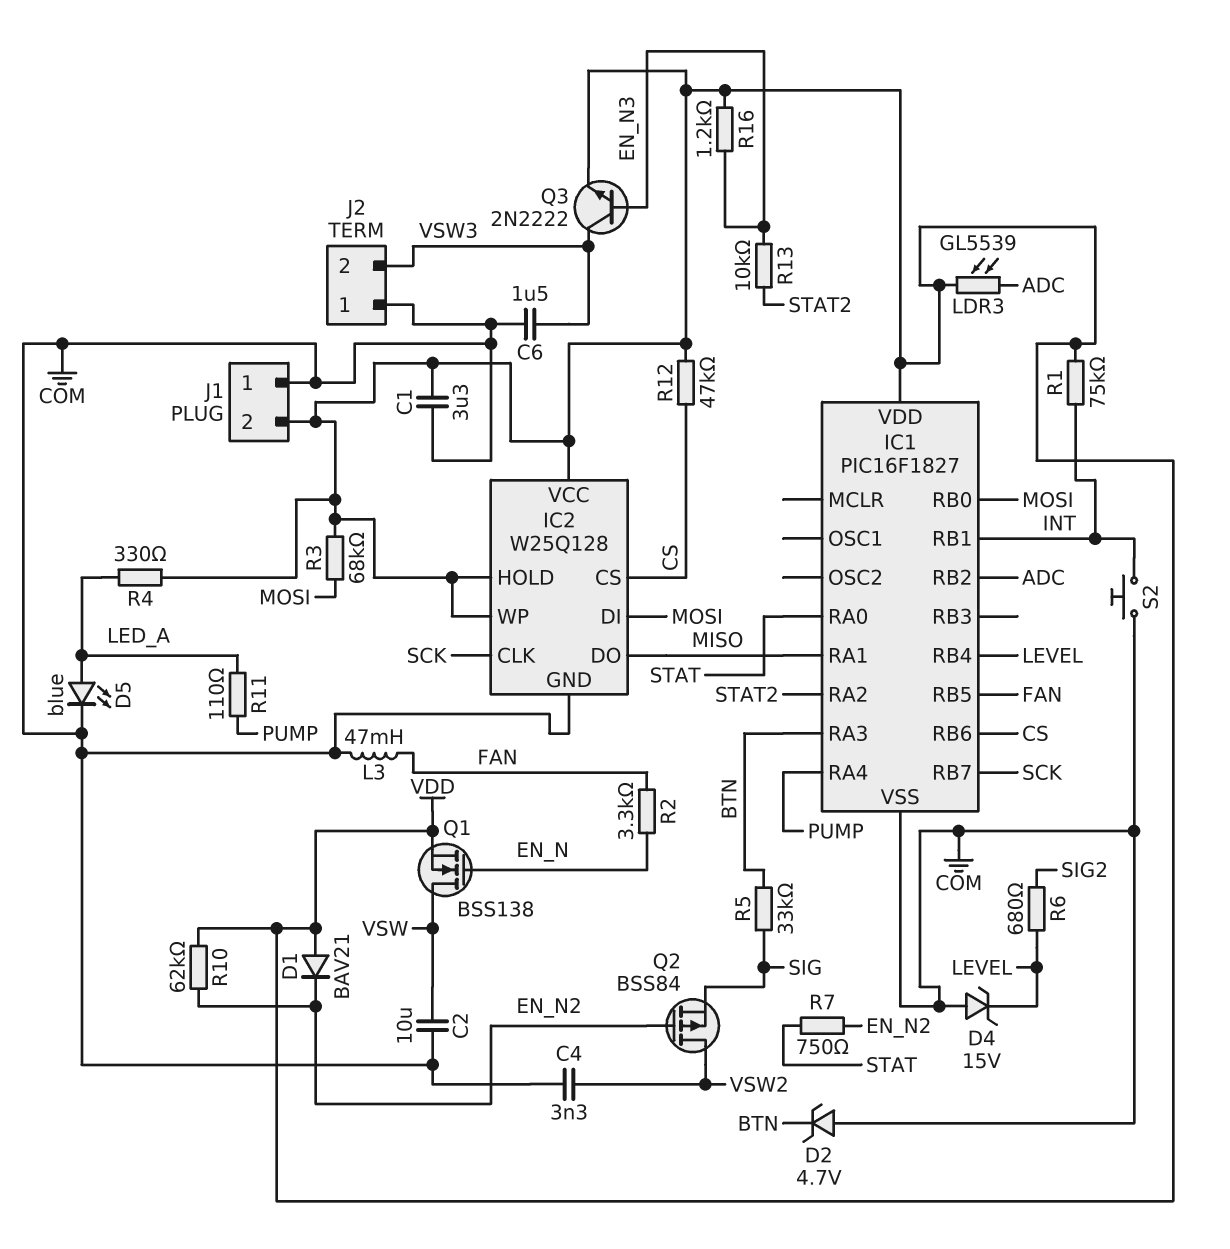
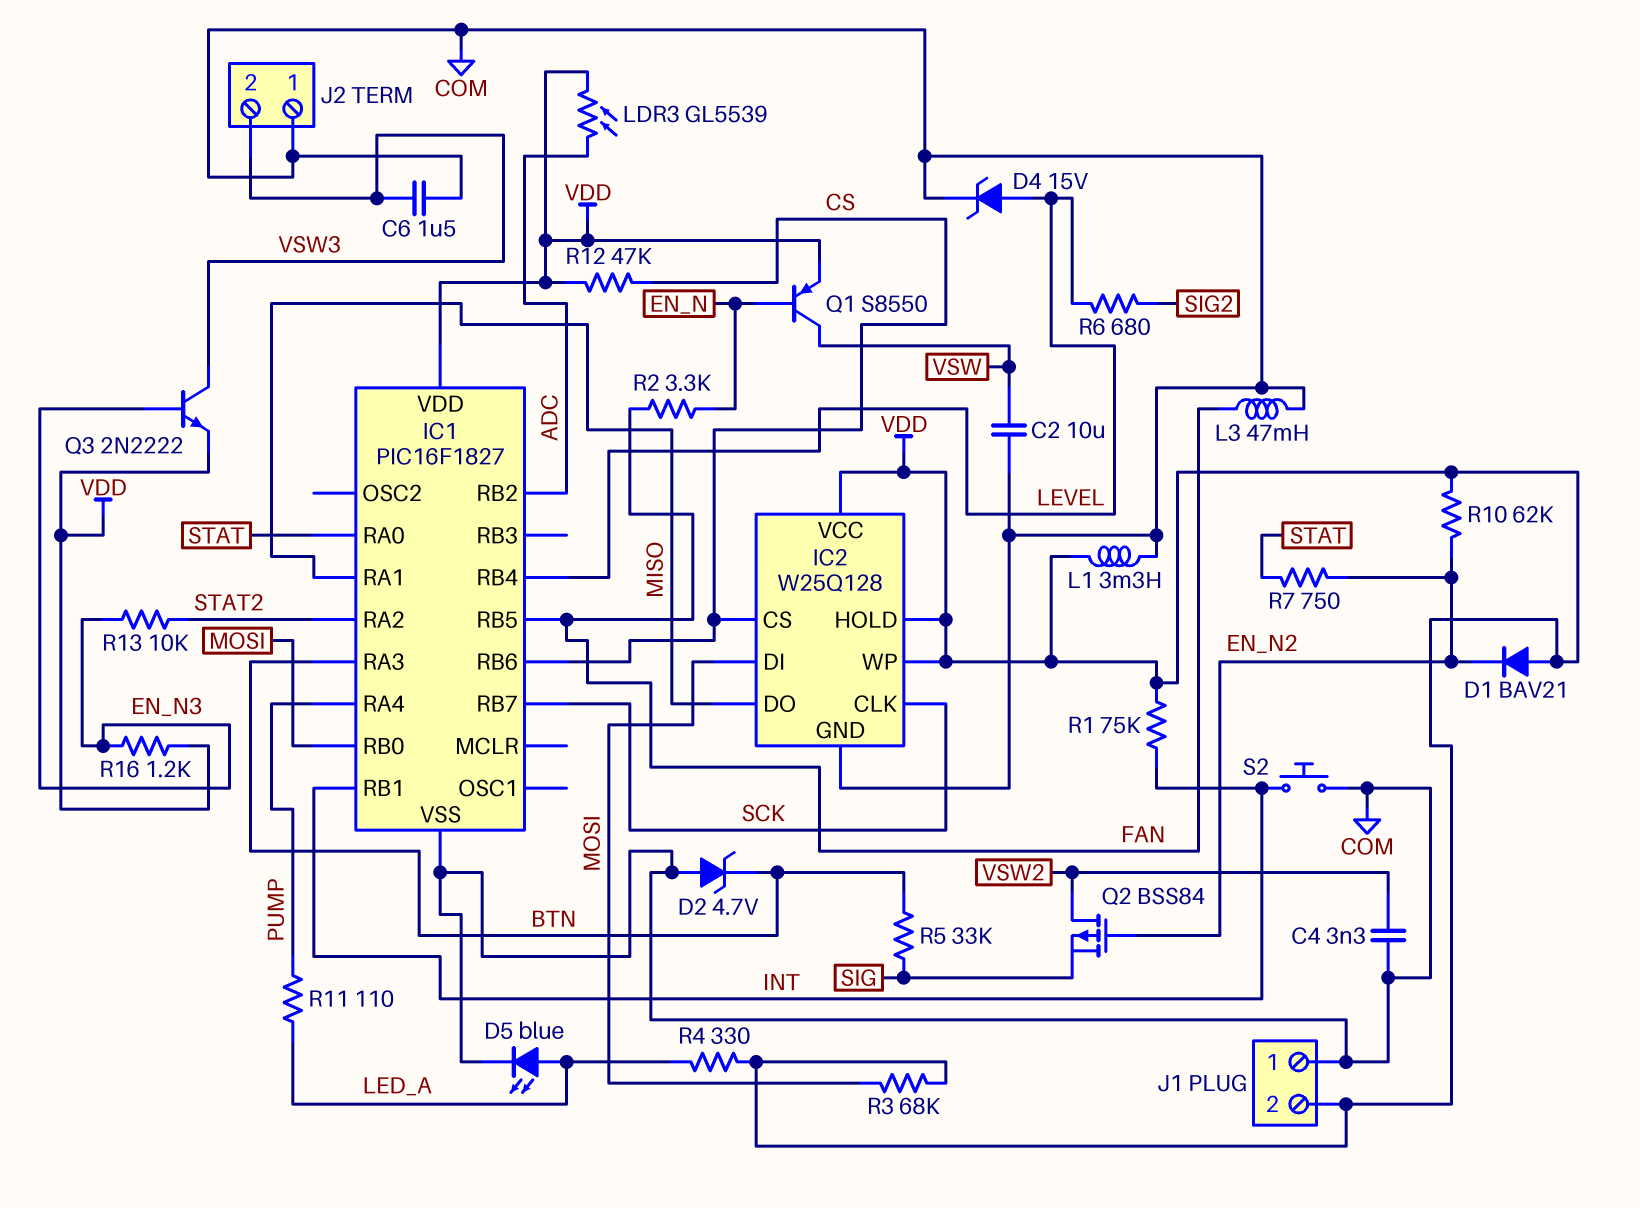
C1: 3.3uF (COM, VDD) -> none
D4: zener 15V (A COM, K LEVEL) -> zener 15V (A LEVEL, K COM)
L1: none -> 3.3mH (COM, VDD)
Q1: NMOS BSS138 (G EN_N, D VSW, S VDD) -> PNP S8550 (B EN_N, C VSW, E VDD)

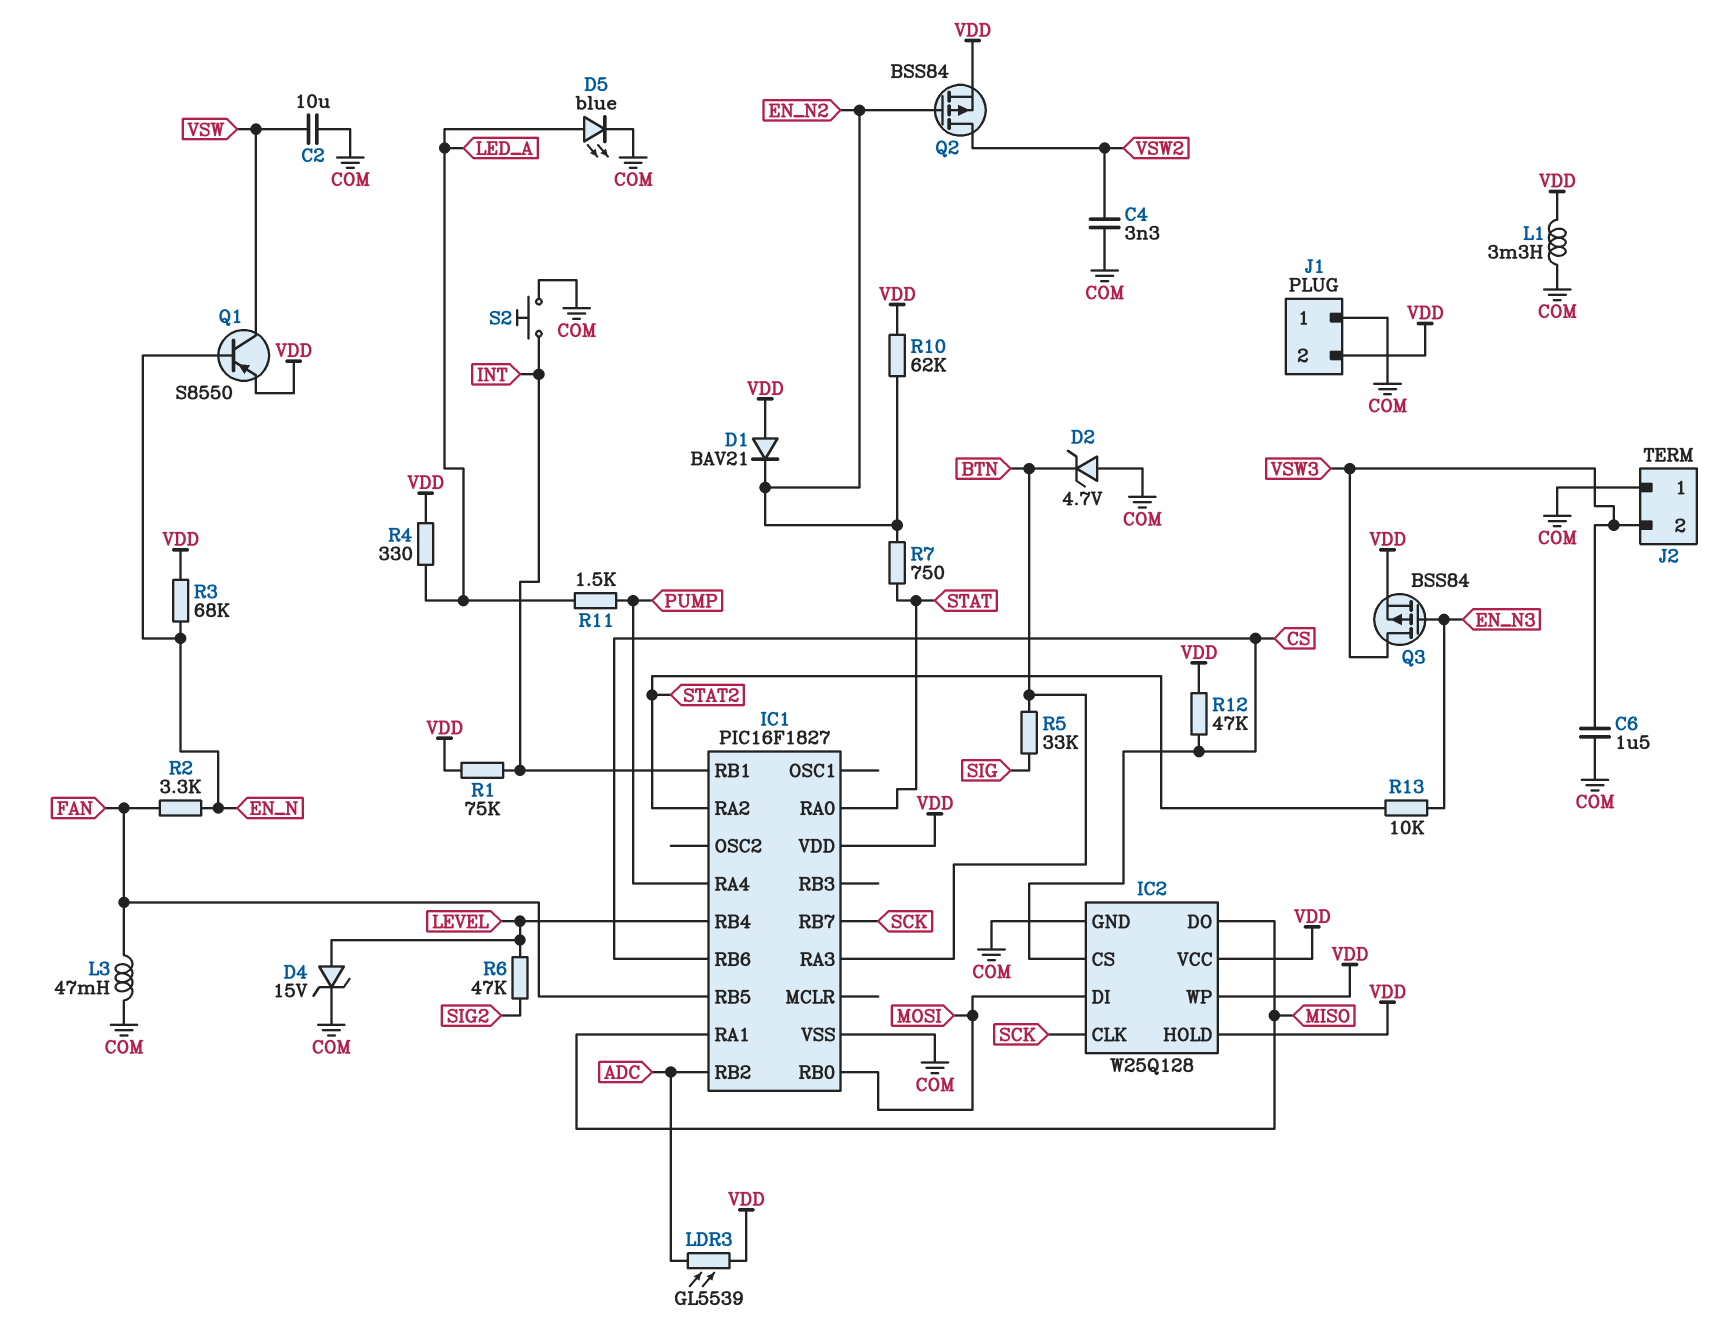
Q2: PMOS BSS84 (G EN_N2, D VSW2, S SIG) -> PMOS BSS84 (G EN_N2, D VSW2, S VDD)
Q3: NPN 2N2222 (B EN_N3, C VSW3, E VDD) -> PMOS BSS84 (G EN_N3, D VSW3, S VDD)
R3: 68k (MOSI, VDD) -> 68k (EN_N, VDD)
R6: 680 (LEVEL, SIG2) -> 47k (LEVEL, SIG2)
R11: 110 (LED_A, PUMP) -> 1.5k (LED_A, PUMP)
R16: 1.2k (EN_N3, VDD) -> none

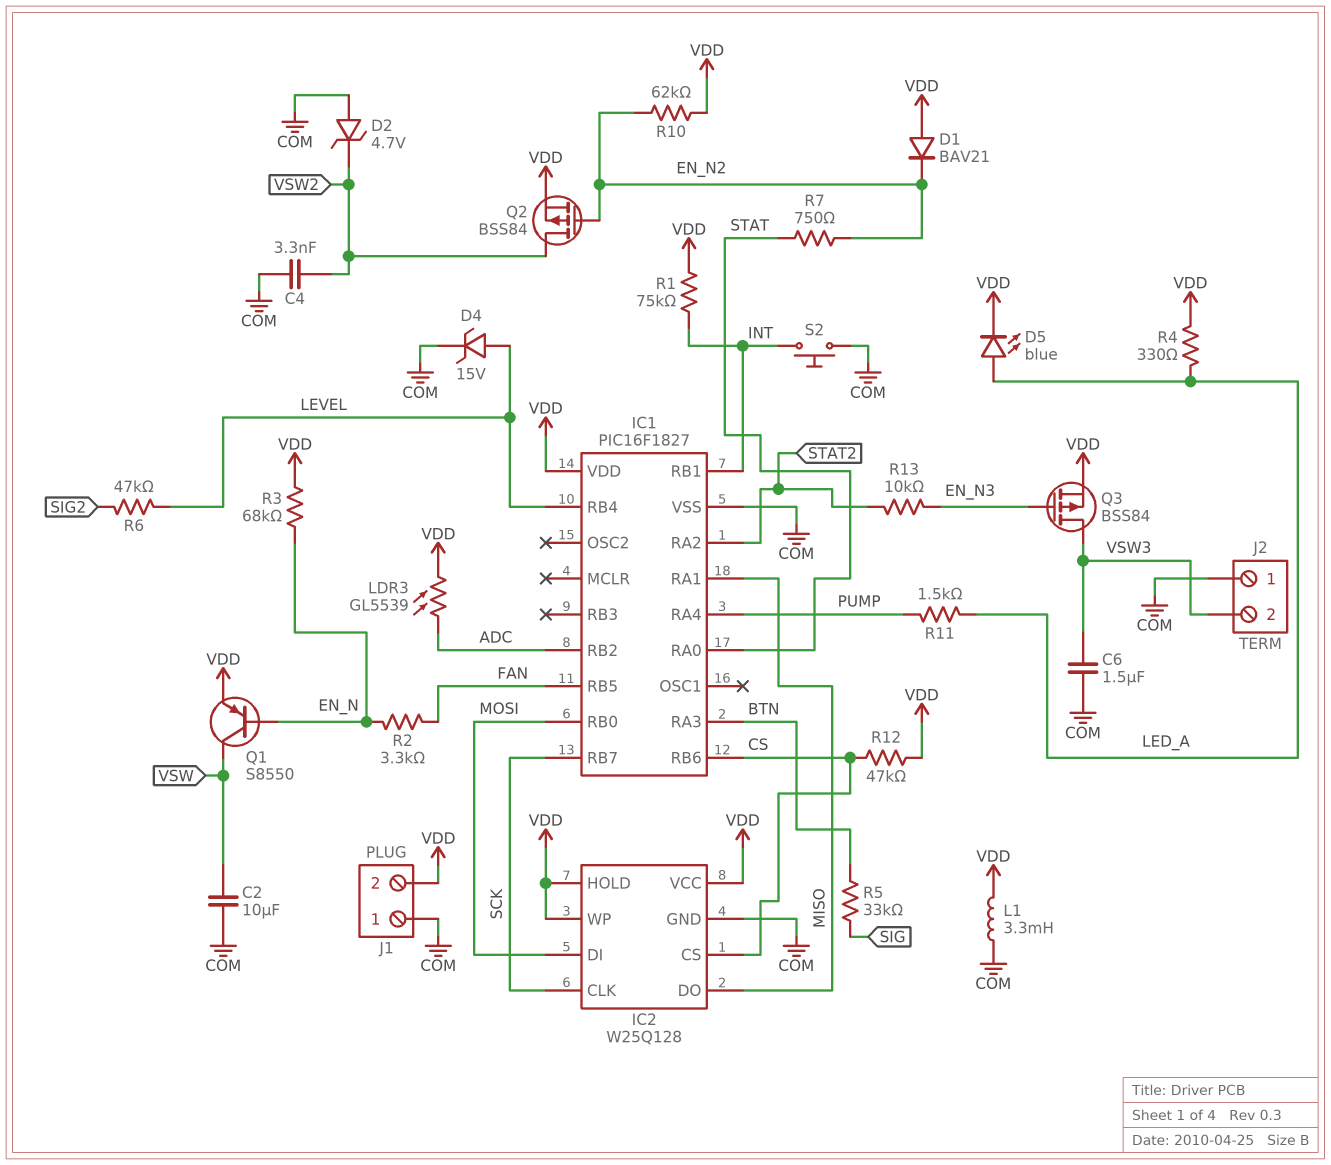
D2: zener 4.7V (A COM, K BTN) -> zener 4.7V (A COM, K VSW2)
D5: LED blue (A LED_A, K COM) -> LED blue (A LED_A, K VDD)
L3: 47mH (COM, FAN) -> none

